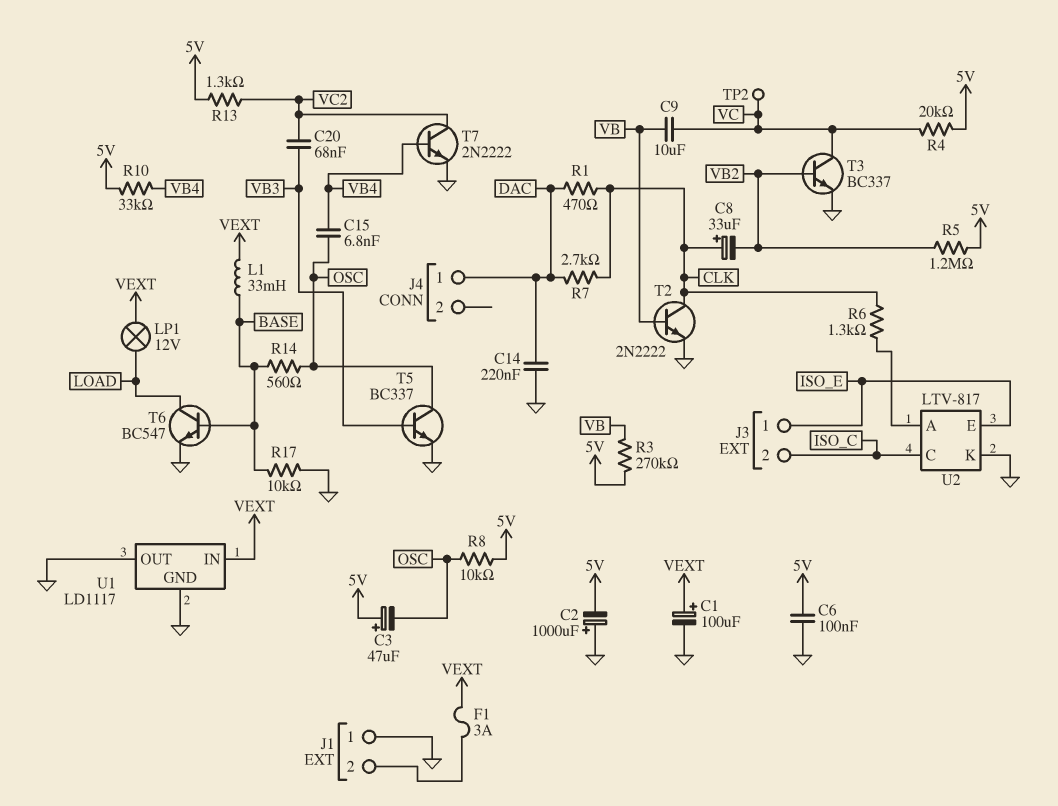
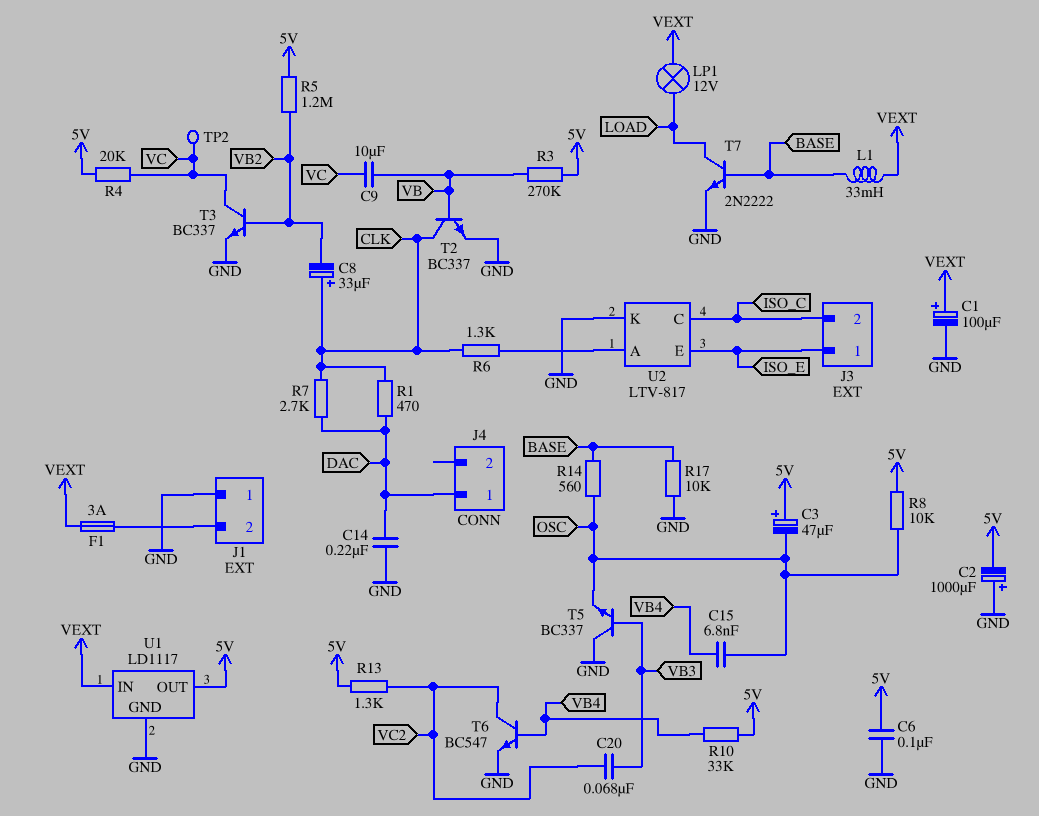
T2: NPN 2N2222 (B VB, C CLK, E GND) -> NPN BC337 (B VB, C CLK, E GND)
T5: NPN BC337 (B VB3, C OSC, E GND) -> NPN BC337 (B VB3, C GND, E OSC)
T6: NPN BC547 (B BASE, C LOAD, E GND) -> NPN BC547 (B VB4, C VC2, E GND)
T7: NPN 2N2222 (B VB4, C VC2, E GND) -> NPN 2N2222 (B BASE, C LOAD, E GND)
U1 pin OUT: GND -> 5V

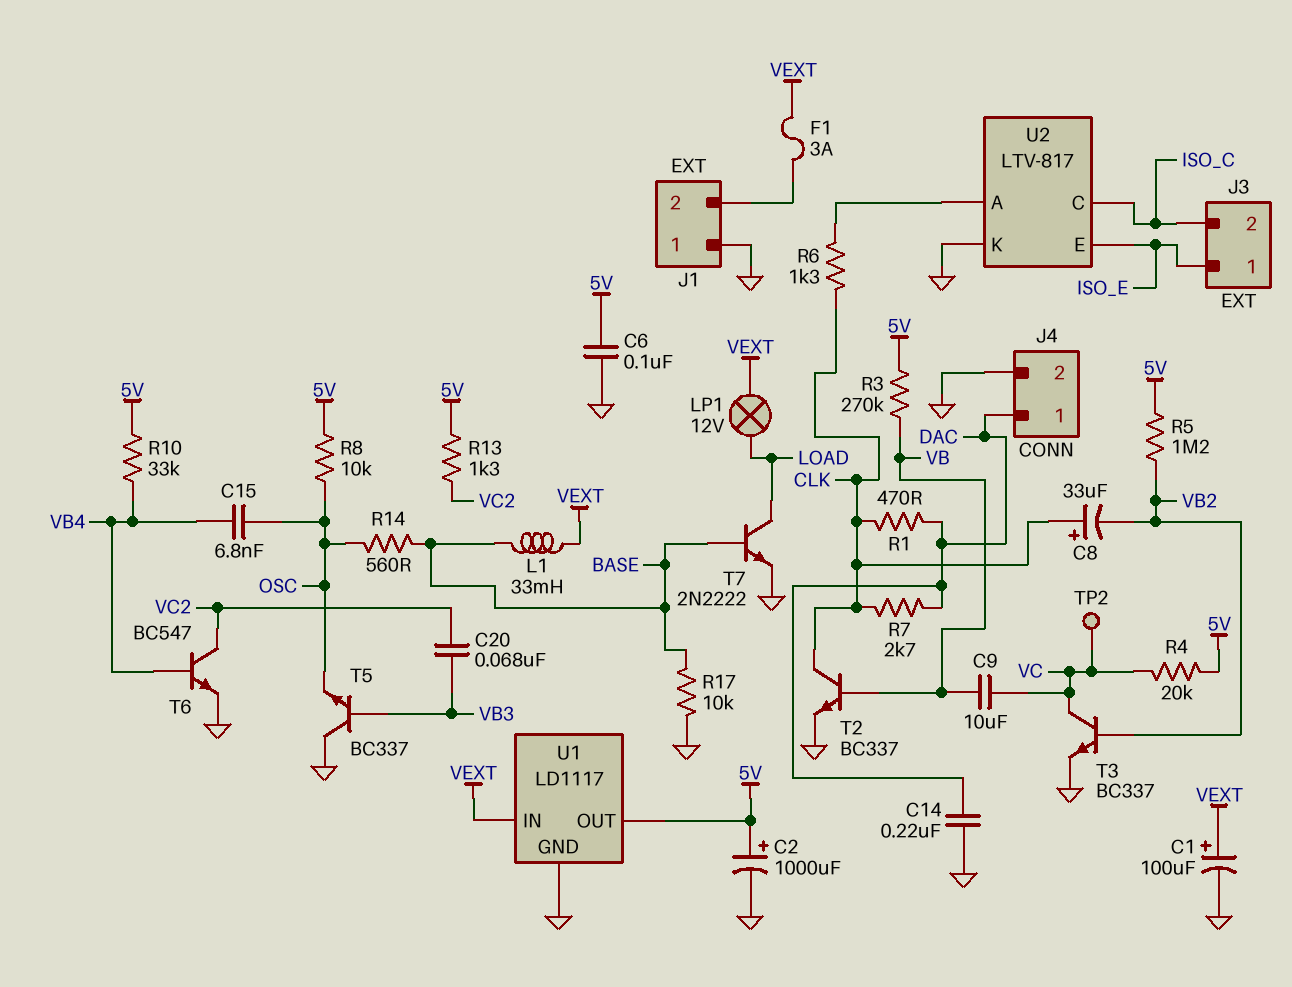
C2: 1000uF (plus GND, minus 5V) -> 1000uF (plus 5V, minus GND)
C3: 47uF (plus 5V, minus OSC) -> none
J4 pin 2: none -> GND

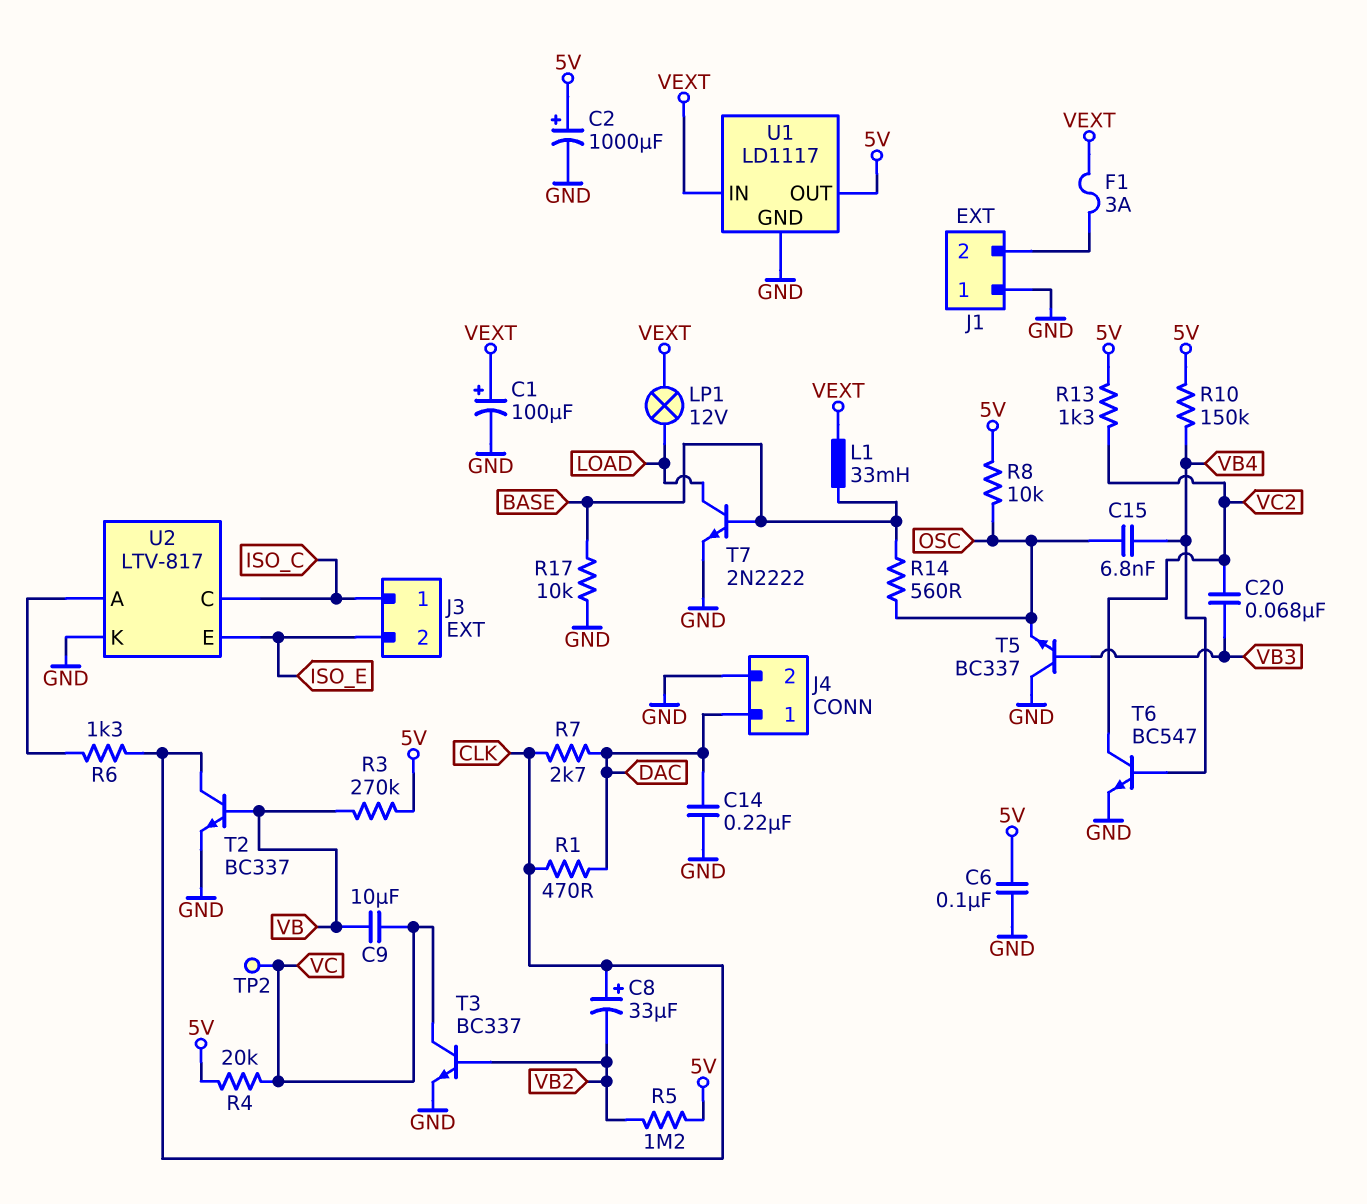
J3 pin 1: ISO_E -> ISO_C
J3 pin 2: ISO_C -> ISO_E
R10: 33k (5V, VB4) -> 150k (5V, VB4)

